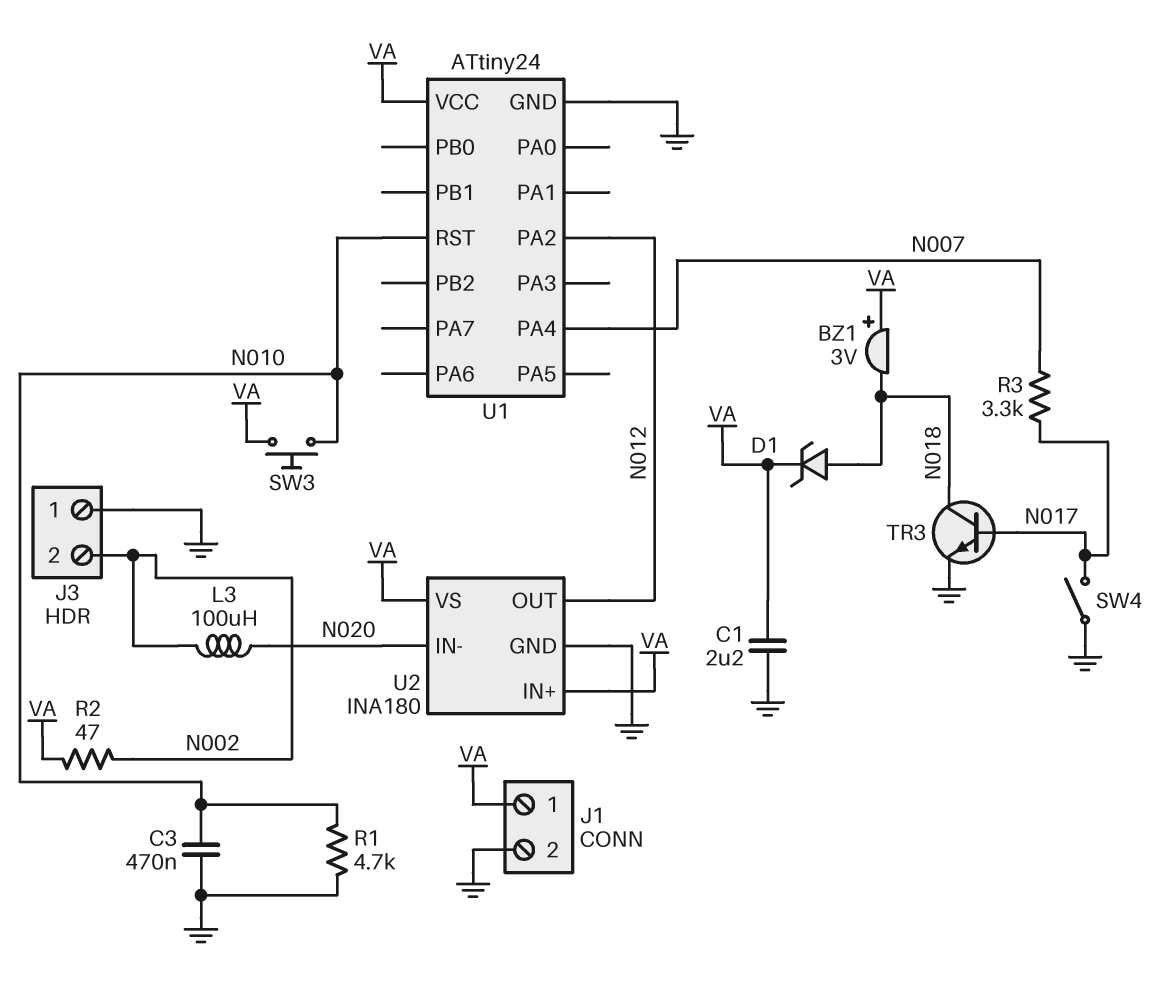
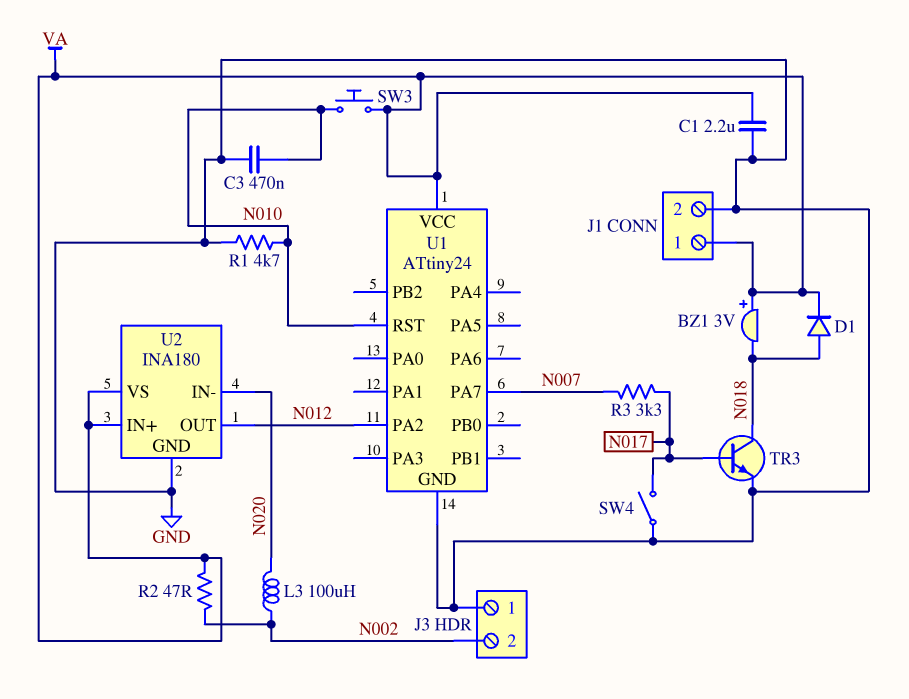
D1: zener (A N018, K VA) -> diode (A N018, K VA)
U1 pin PA4: N007 -> none
U1 pin PA7: none -> N007

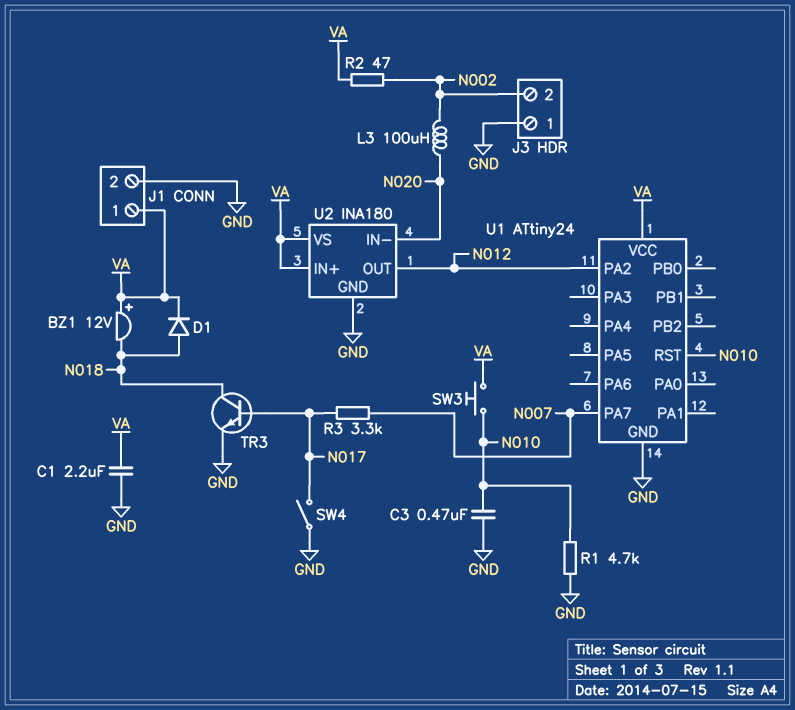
BZ1: buzzer 3V (plus VA, minus N018) -> buzzer 12V (plus VA, minus N018)

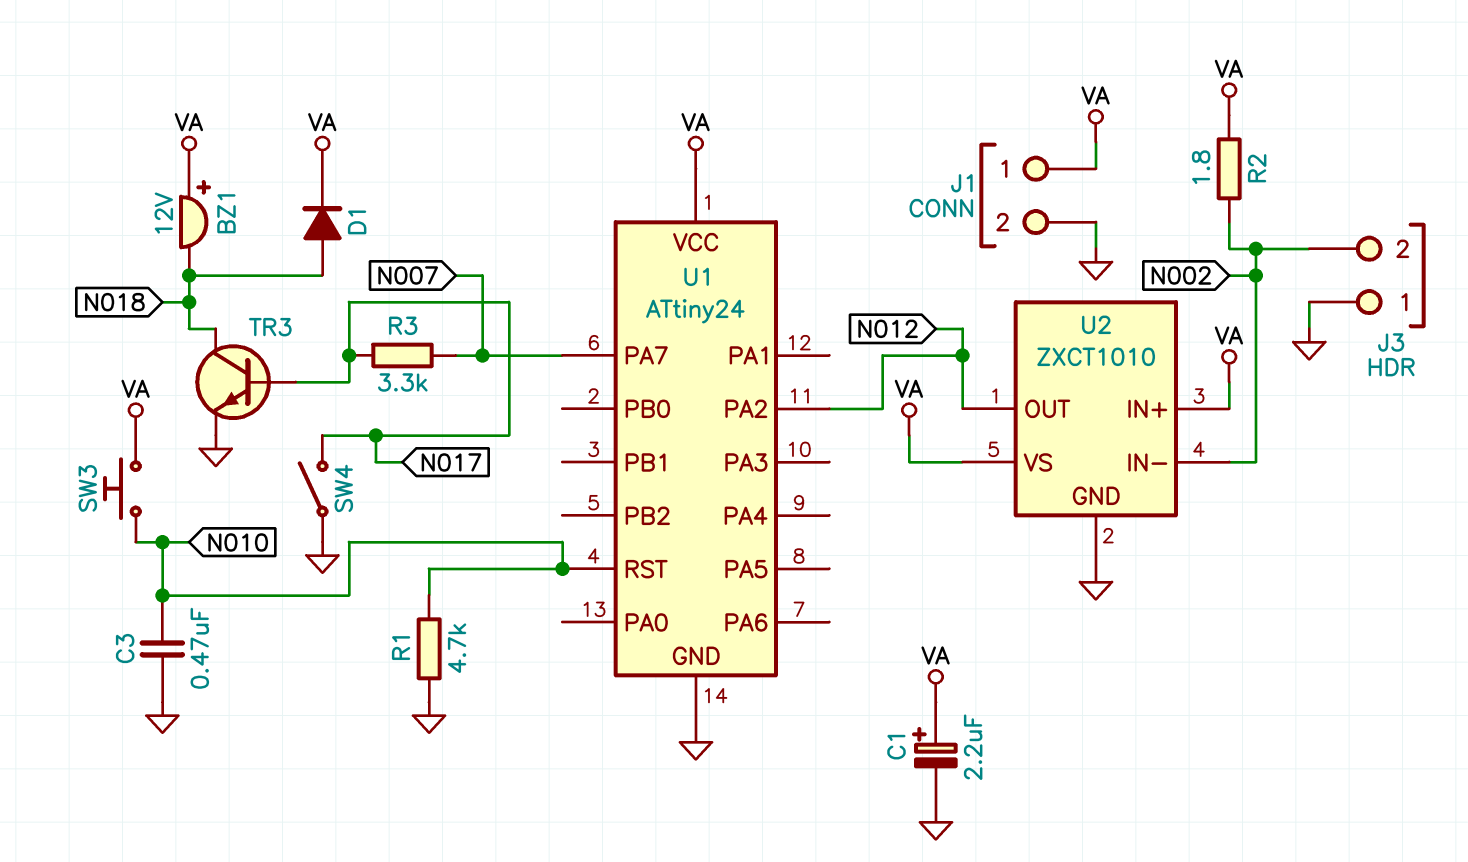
C1: 2.2uF (GND, VA) -> 2.2uF (plus VA, minus GND)
L3: 100uH (N002, N020) -> none
R2: 47 (N002, VA) -> 1.8 (N002, VA)
U2: INA180 -> ZXCT1010
U2 pin IN-: N020 -> N002

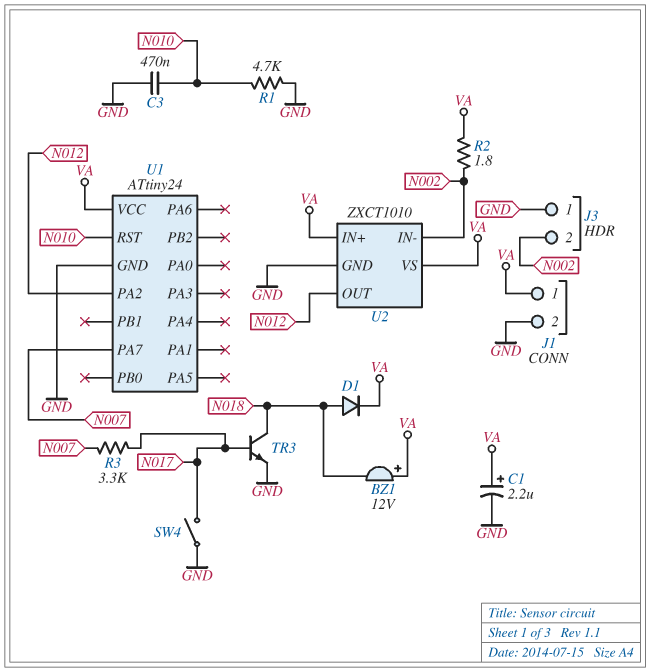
SW3: button (N010, VA) -> none

